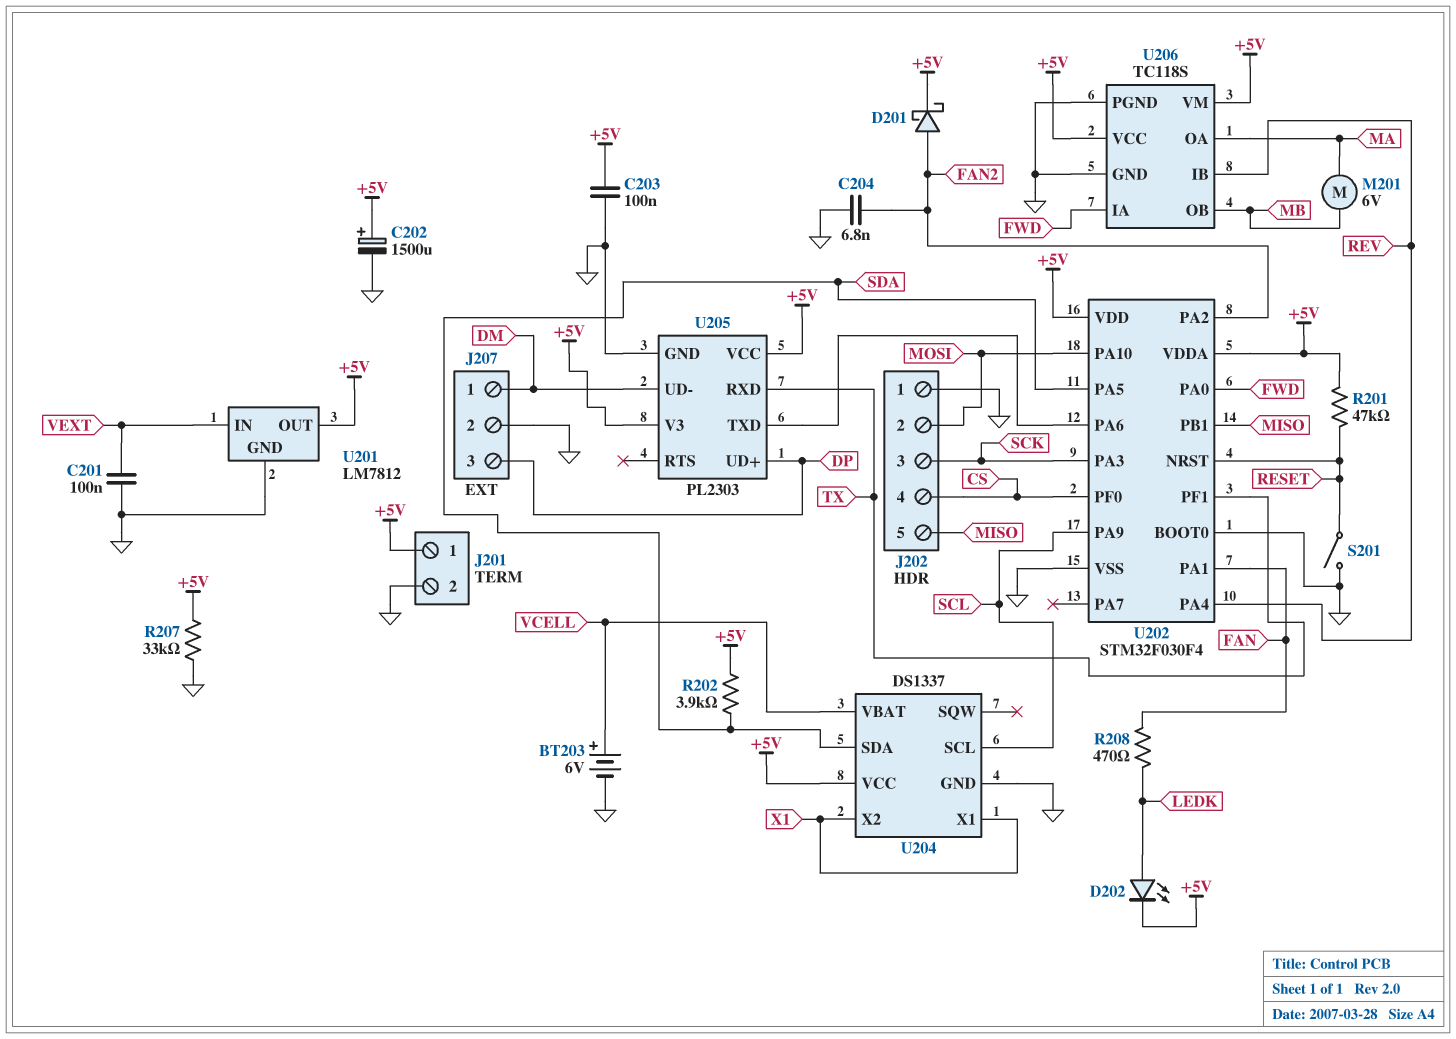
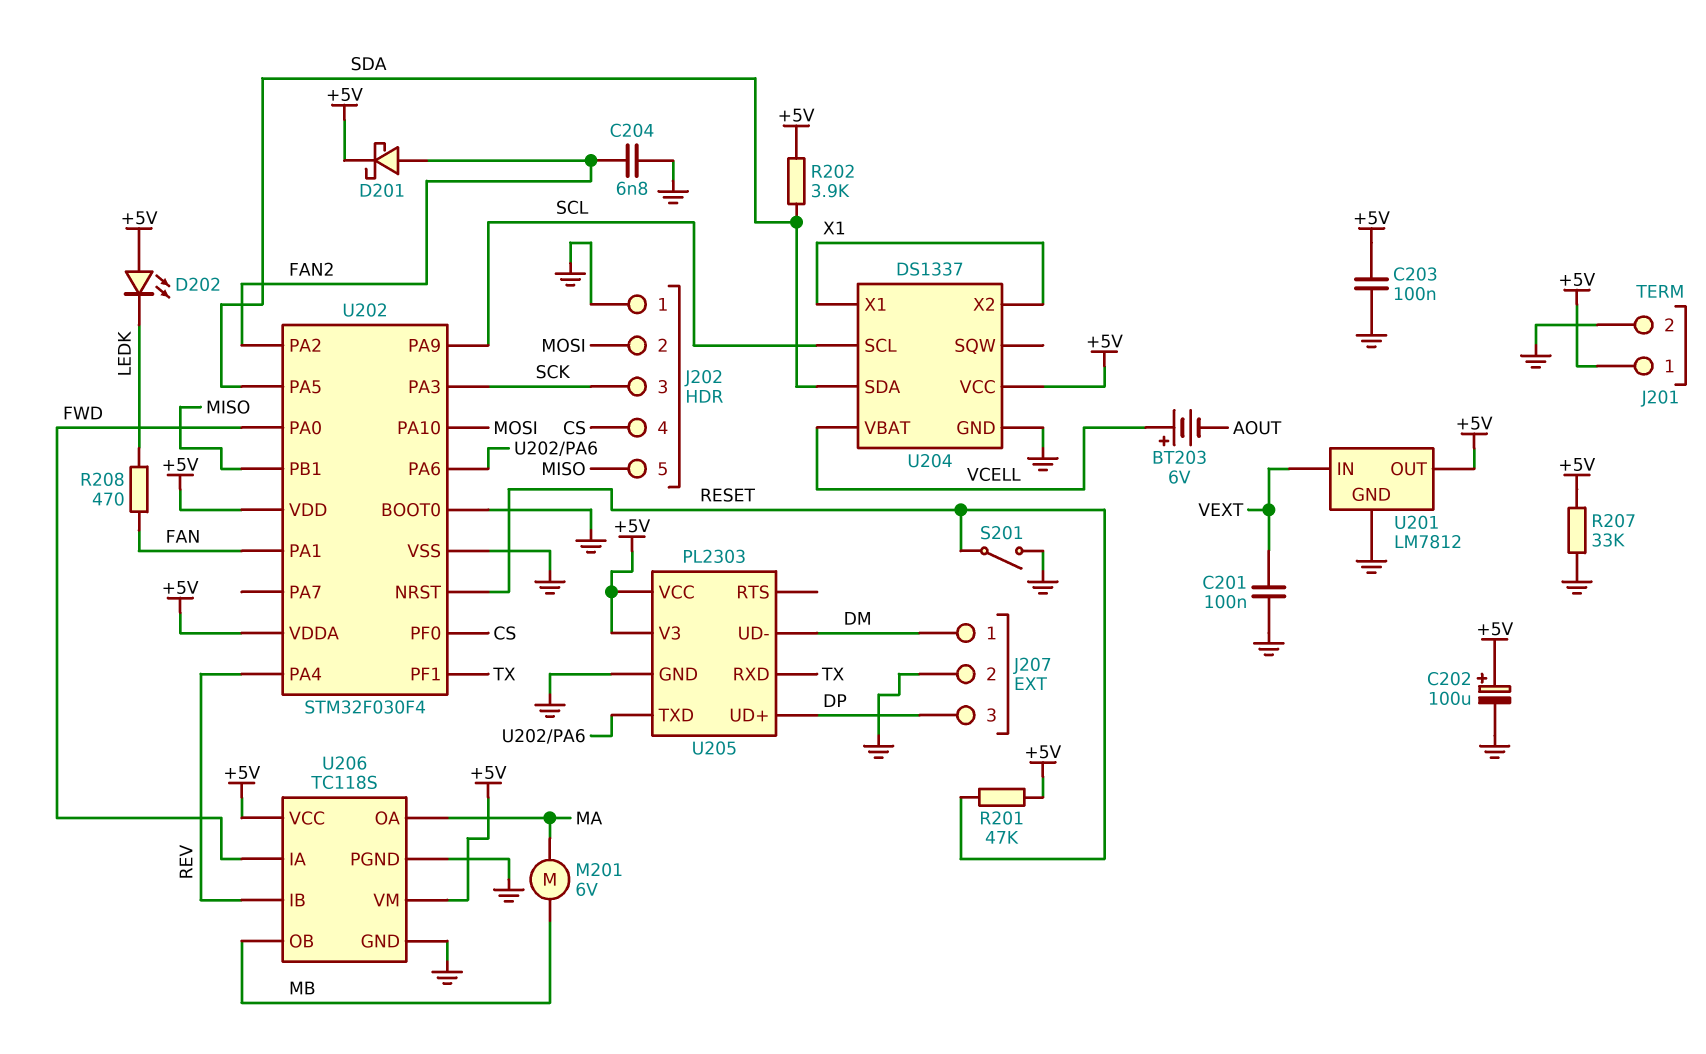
BT203: 6V (plus VCELL, minus GND) -> 6V (plus VCELL, minus AOUT)
C202: 1500uF (plus +5V, minus GND) -> 100uF (plus +5V, minus GND)
D202: LED (A LEDK, K +5V) -> LED (A +5V, K LEDK)

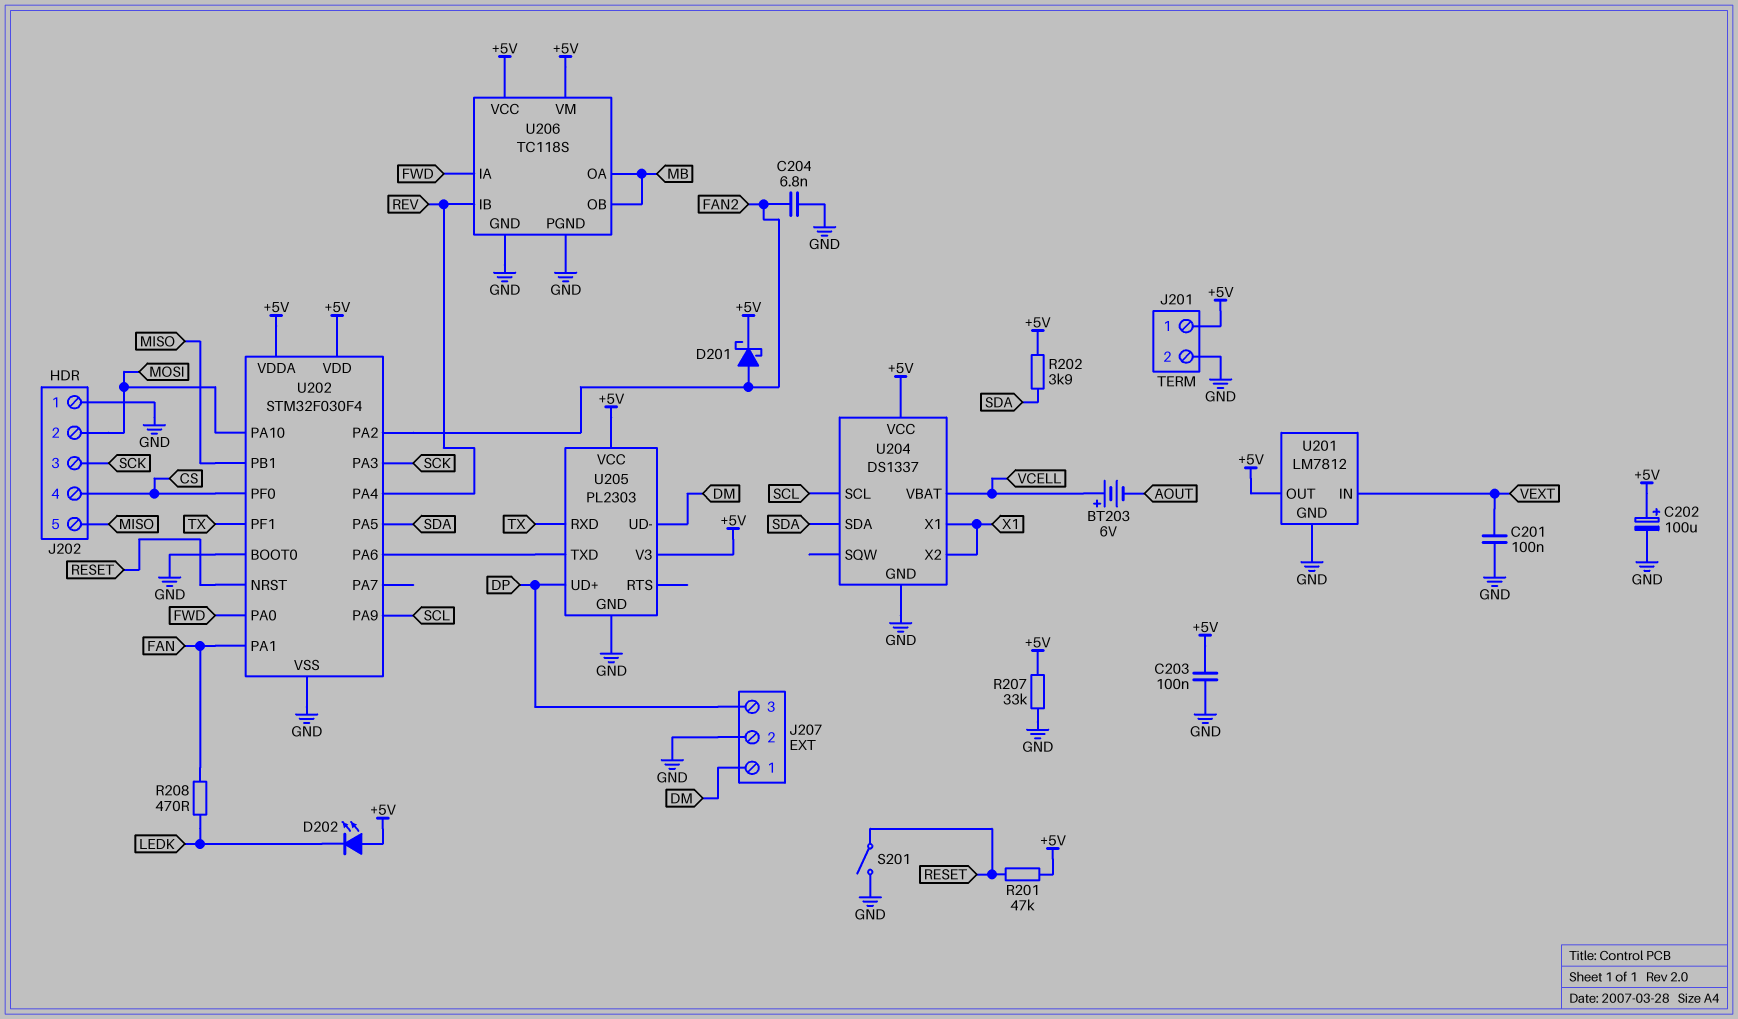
M201: motor 6V (MA, MB) -> none
U206 pin OA: MA -> MB

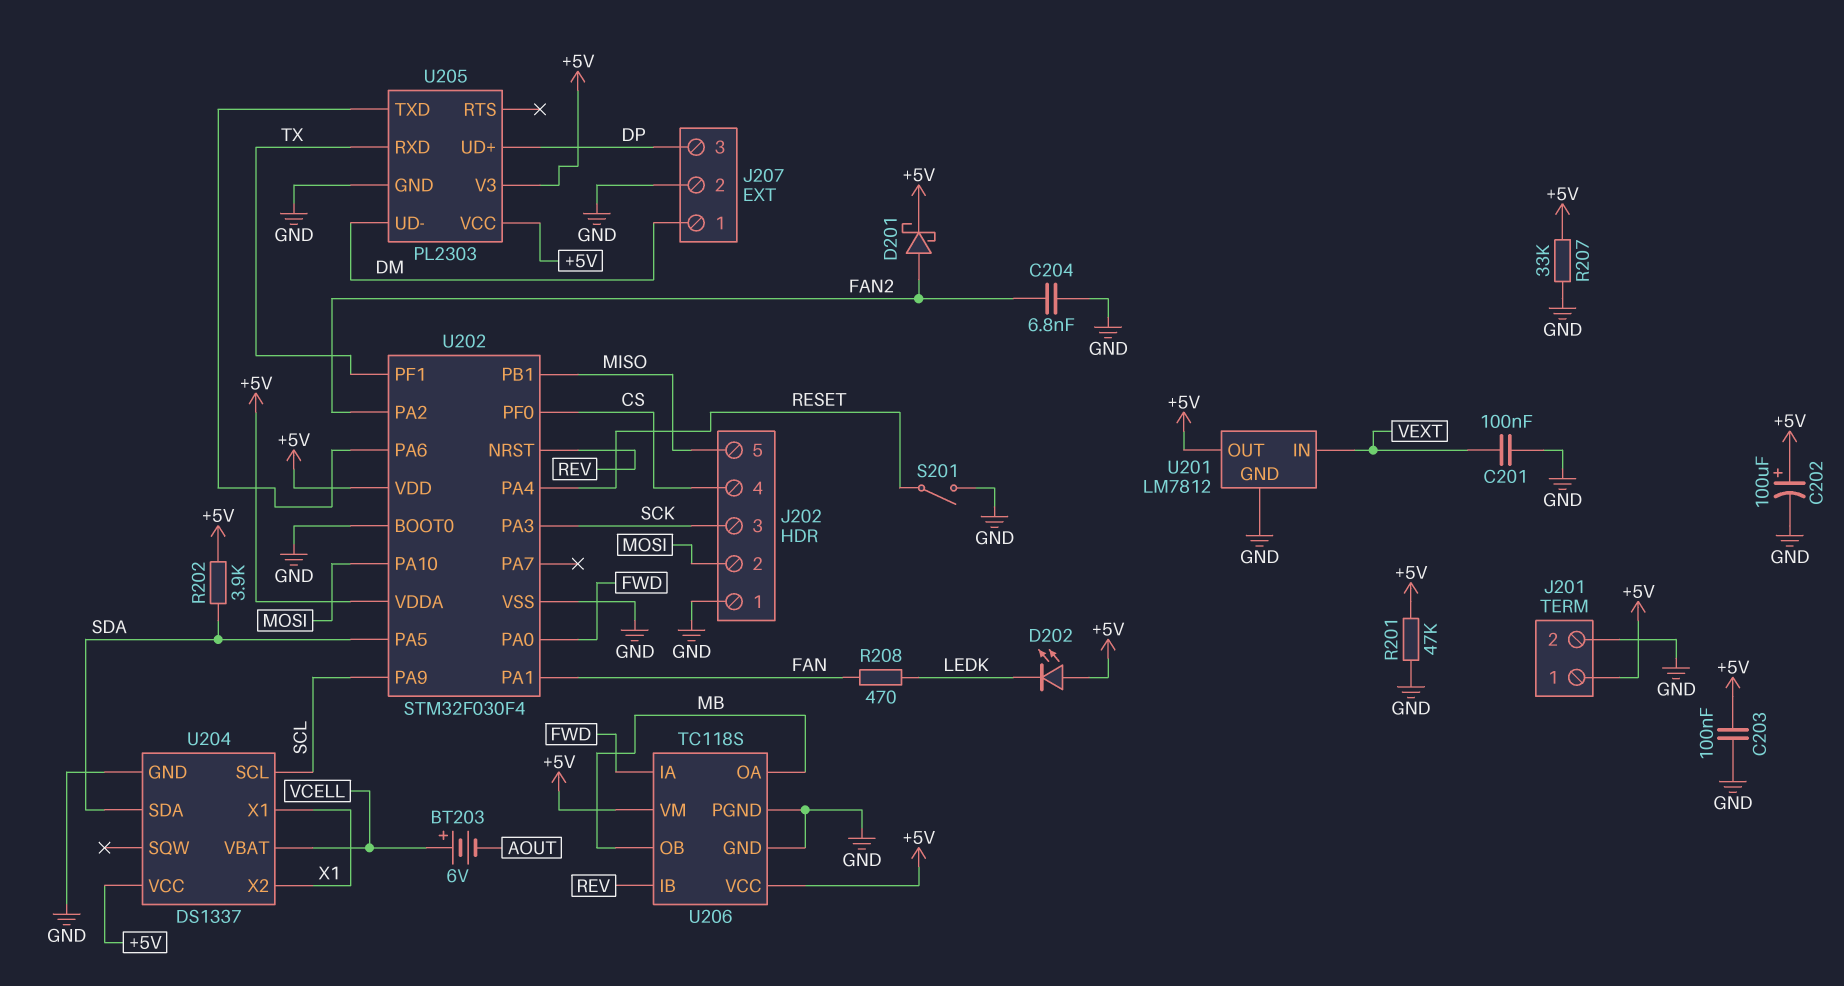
R201: 47k (+5V, RESET) -> 47k (+5V, GND)
U202 pin NRST: RESET -> REV
U202 pin PA4: REV -> RESET

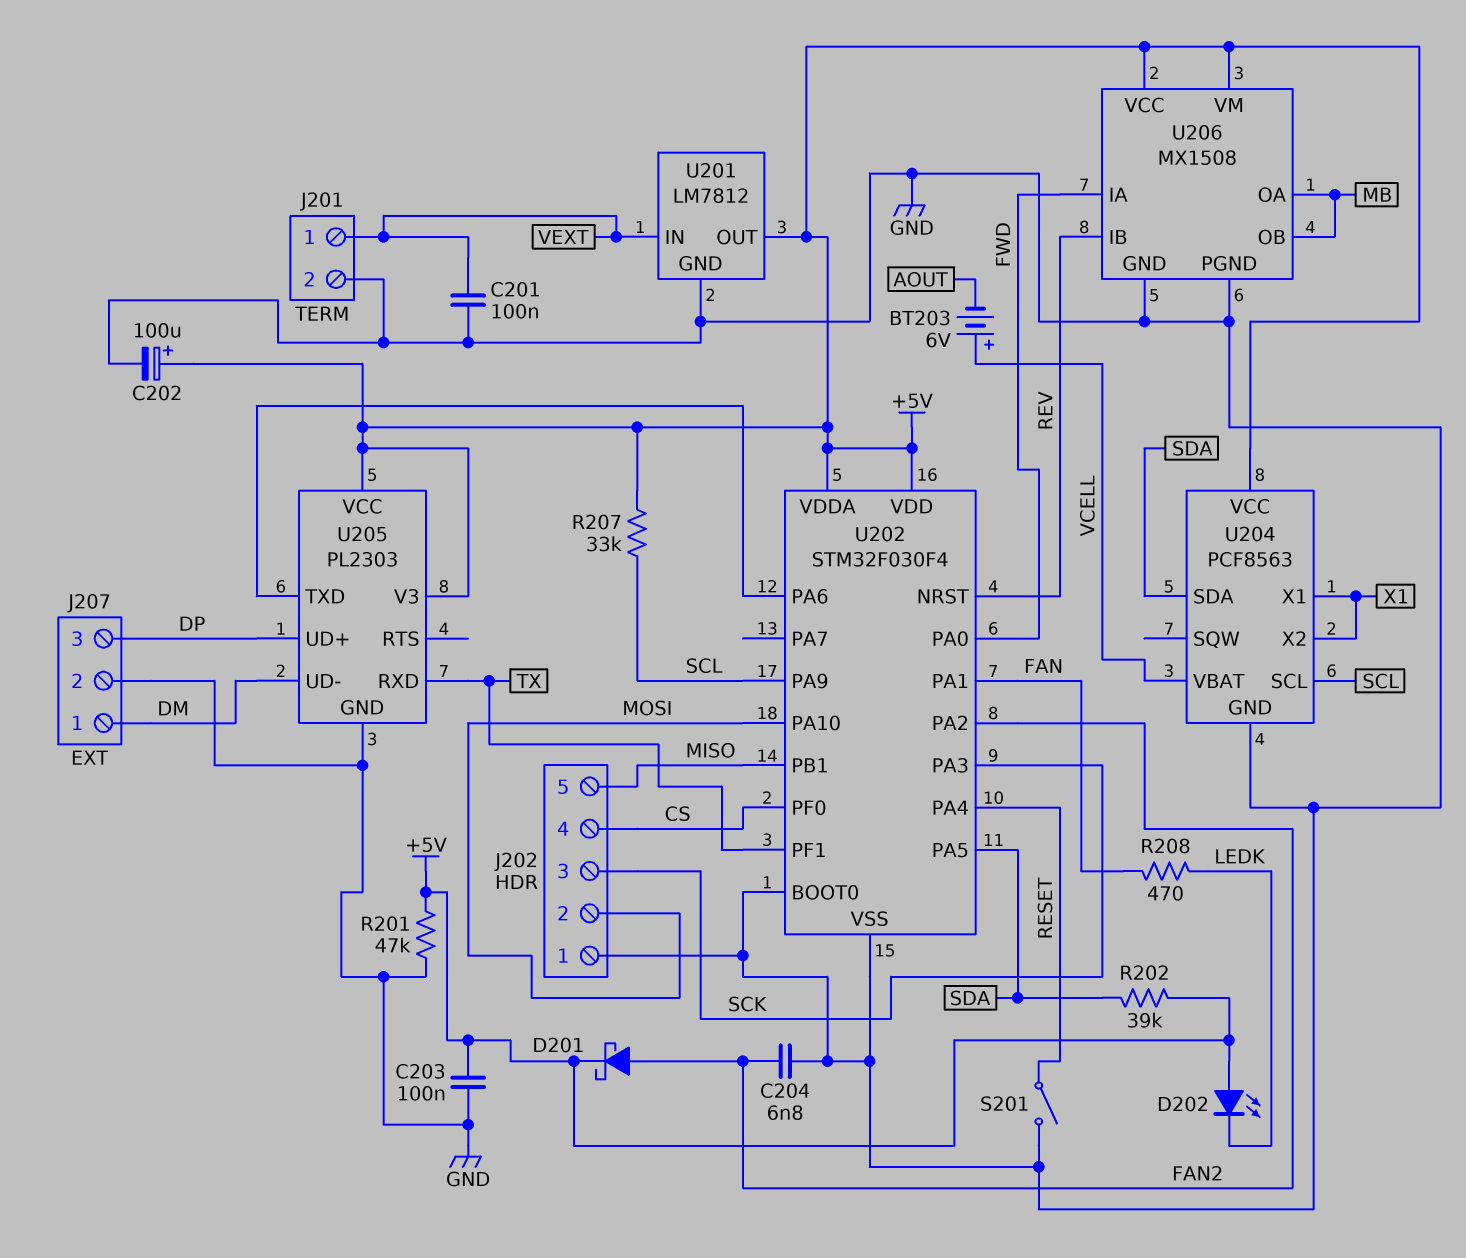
J201 pin 1: +5V -> VEXT
R202: 3.9k (+5V, SDA) -> 39k (+5V, SDA)
R207: 33k (+5V, GND) -> 33k (+5V, SCL)
U204: DS1337 -> PCF8563
U206: TC118S -> MX1508

